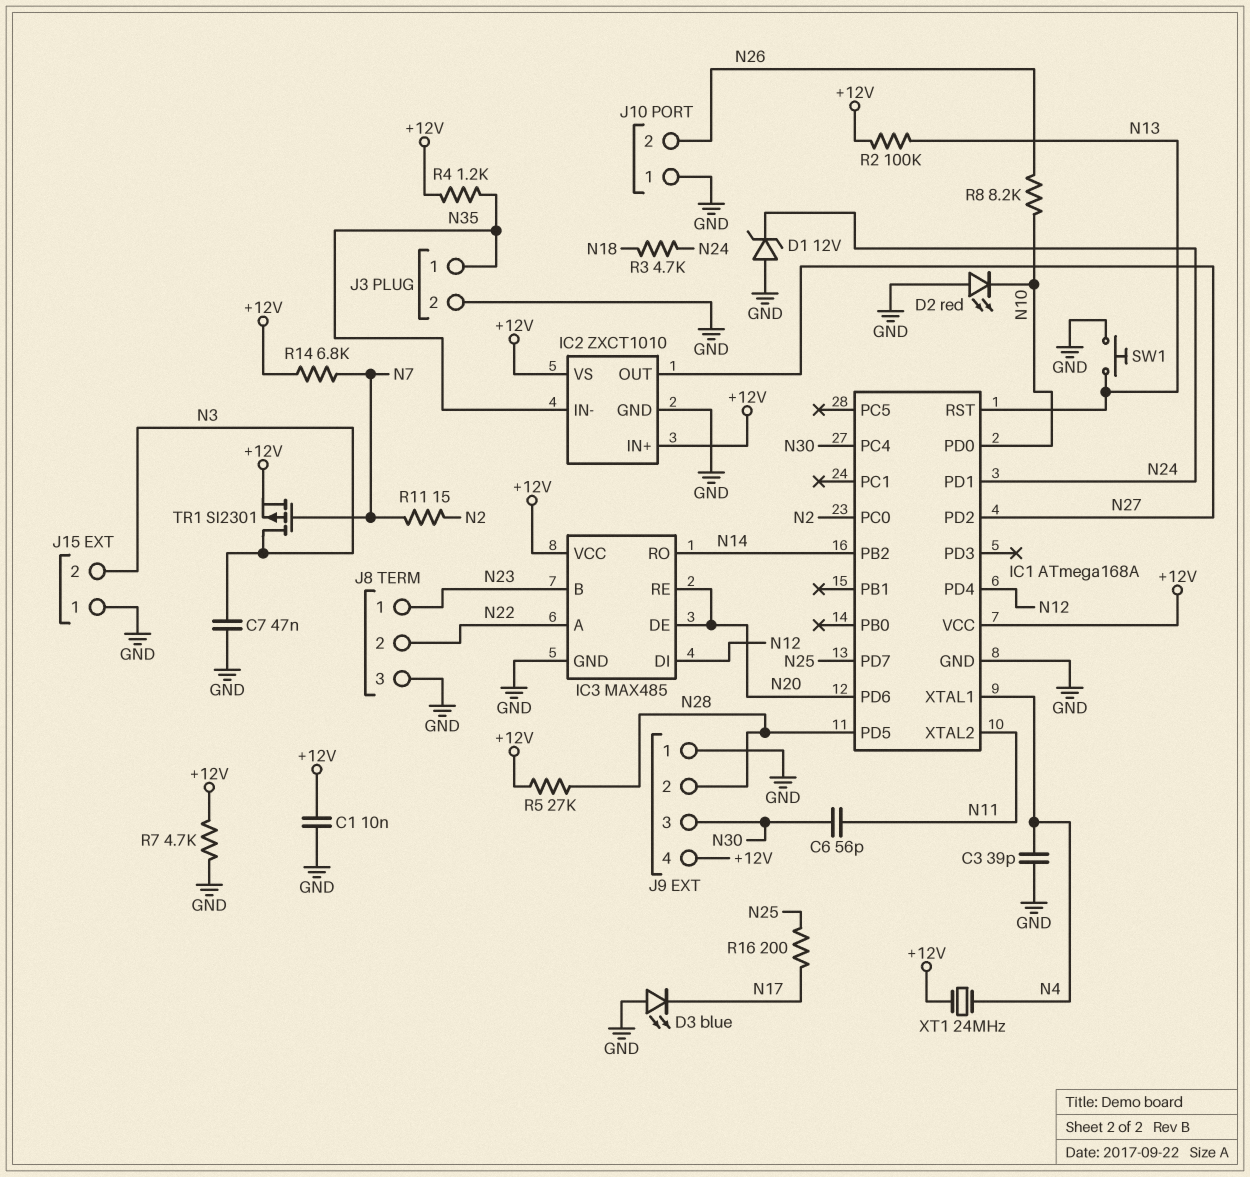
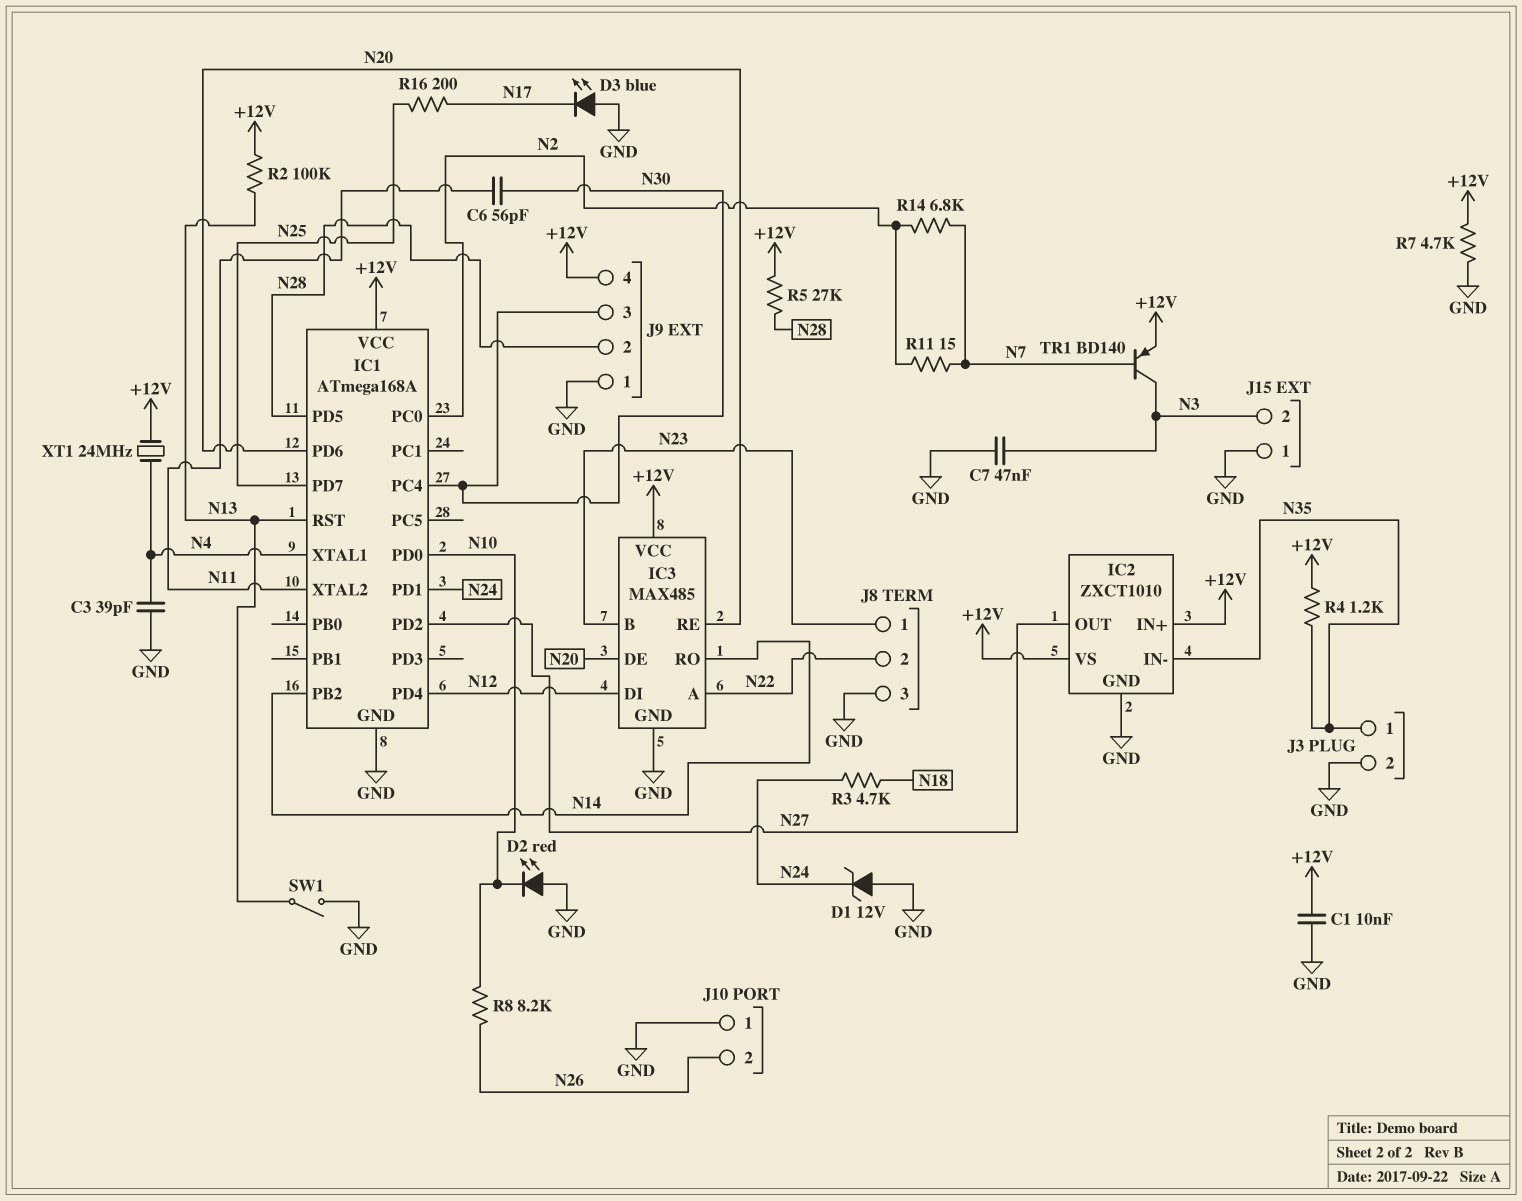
R14: 6.8k (+12V, N7) -> 6.8k (N2, N7)
SW1: button (GND, N13) -> switch (GND, N13)
TR1: PMOS SI2301 (G N7, D N3, S +12V) -> PNP BD140 (B N7, C N3, E +12V)

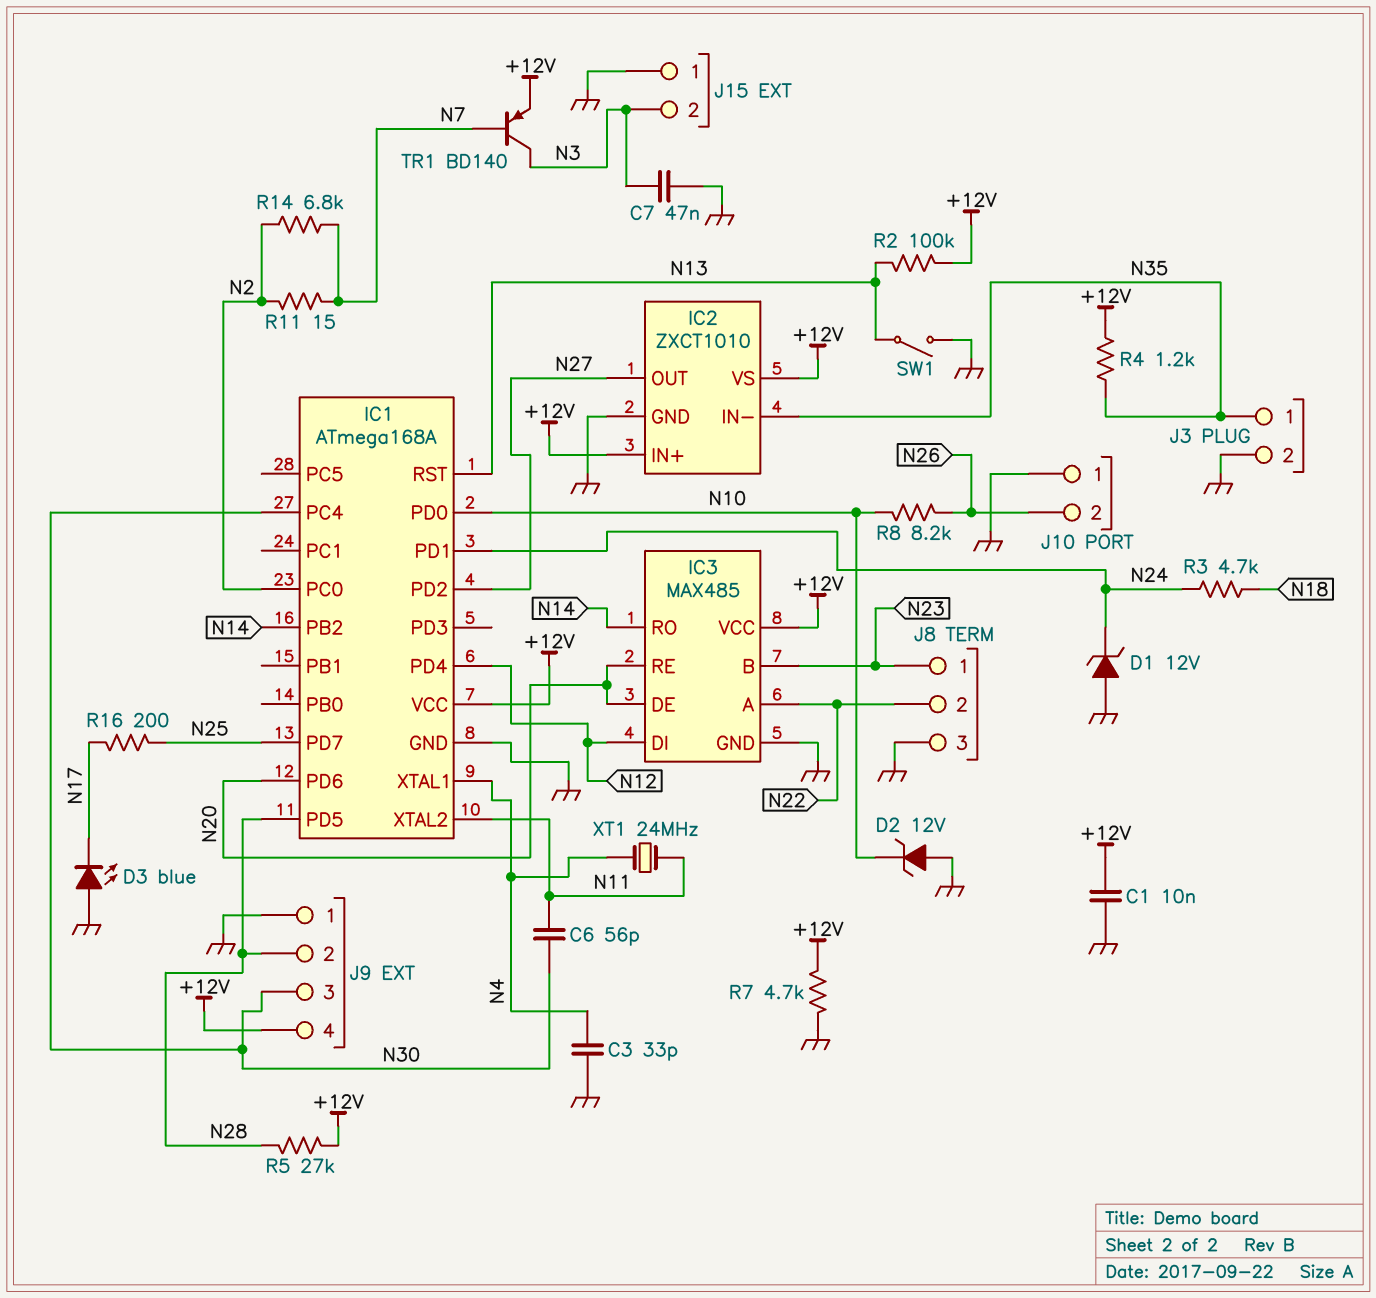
C3: 39pF (GND, N4) -> 33pF (GND, N4)
D2: LED red (A GND, K N10) -> zener 12V (A GND, K N10)
XT1: 24MHz (+12V, N4) -> 24MHz (N4, N11)

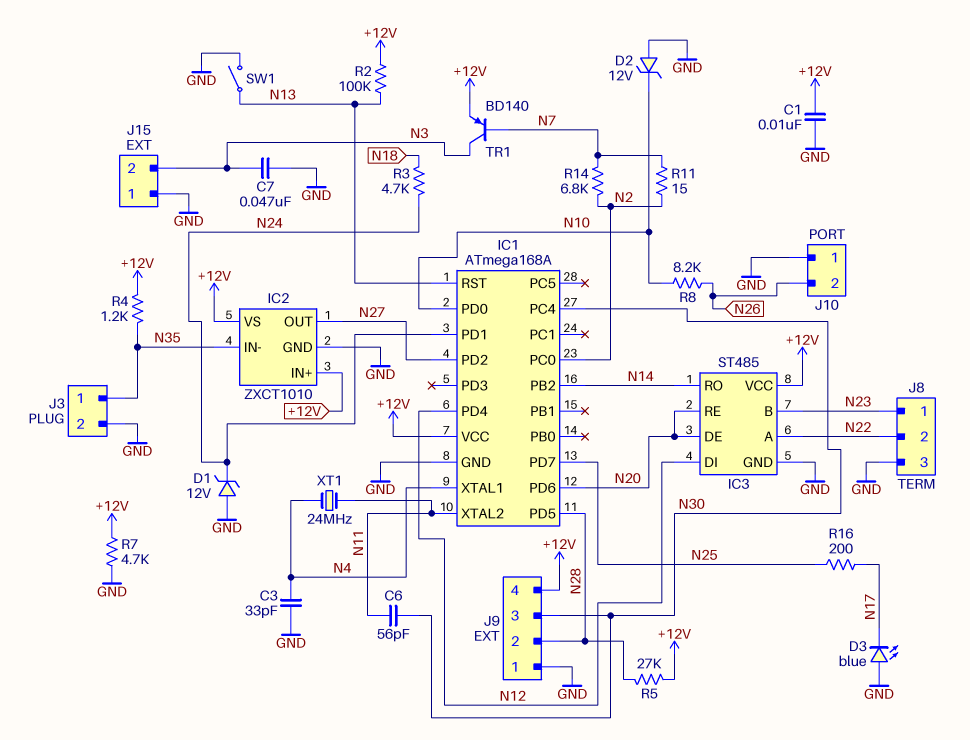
IC3: MAX485 -> ST485

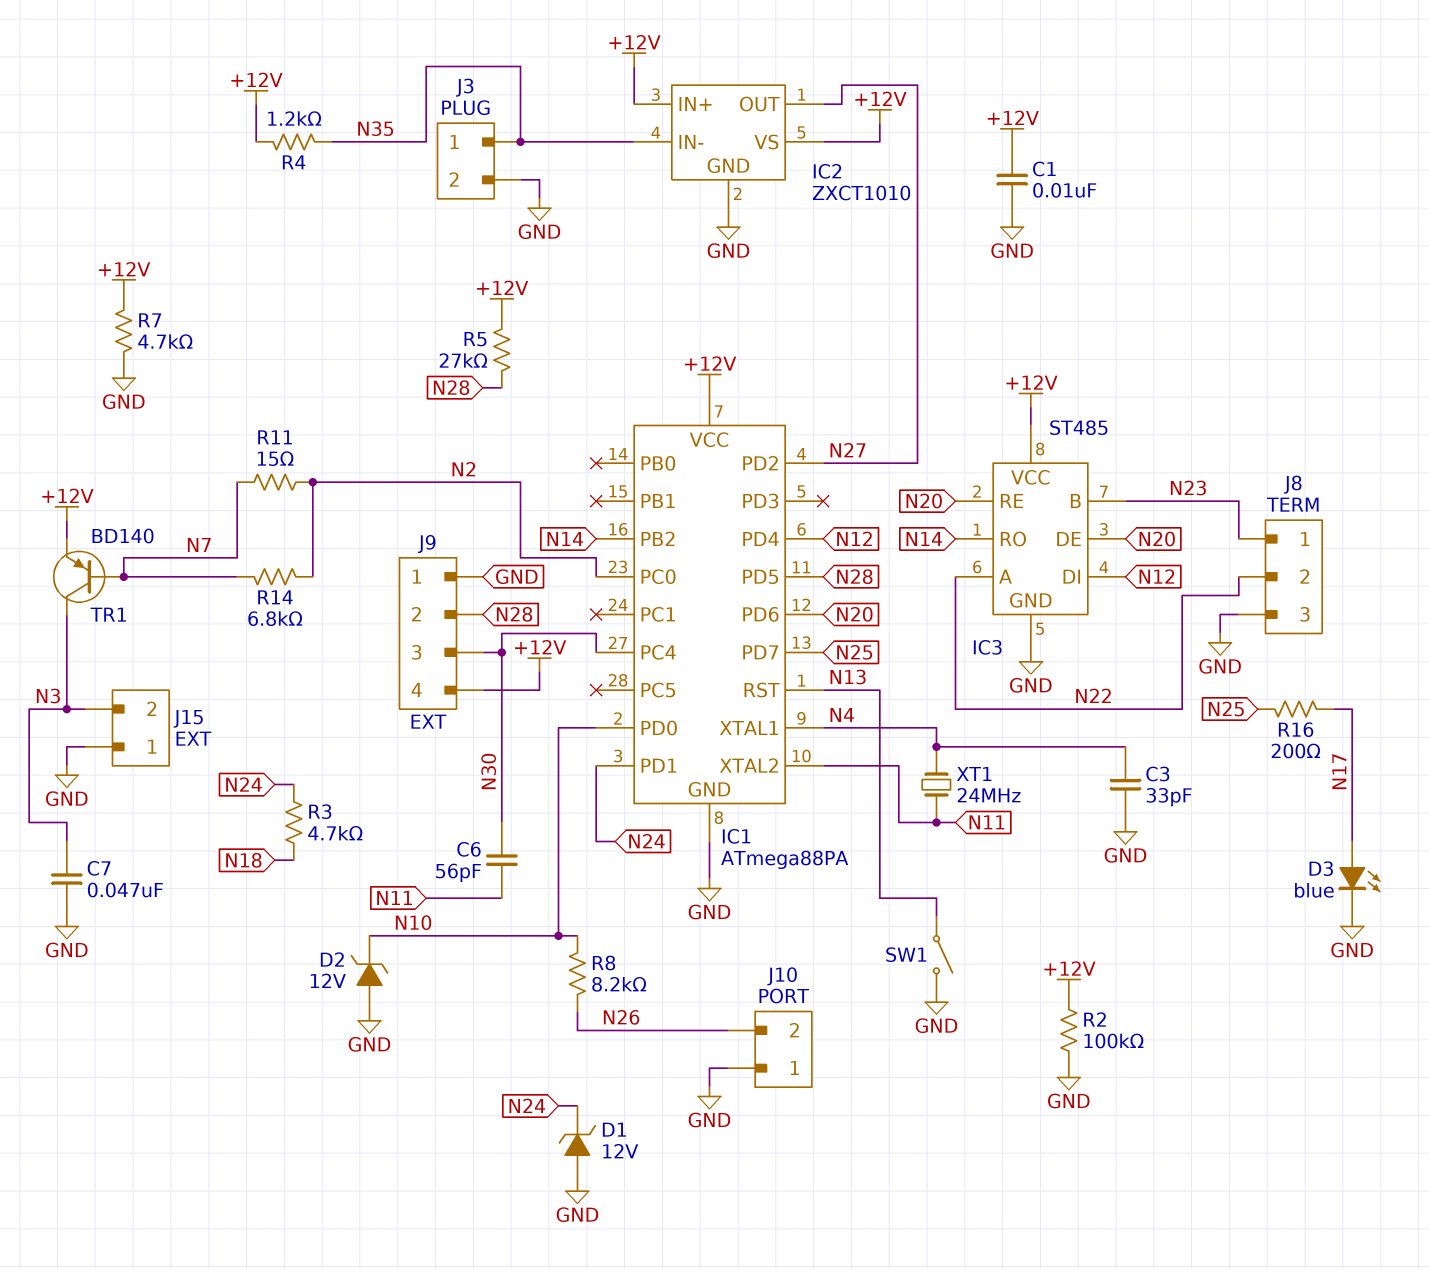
D3: LED blue (A GND, K N17) -> LED blue (A N17, K GND)
IC1: ATmega168A -> ATmega88PA
R2: 100k (+12V, N13) -> 100k (+12V, GND)

